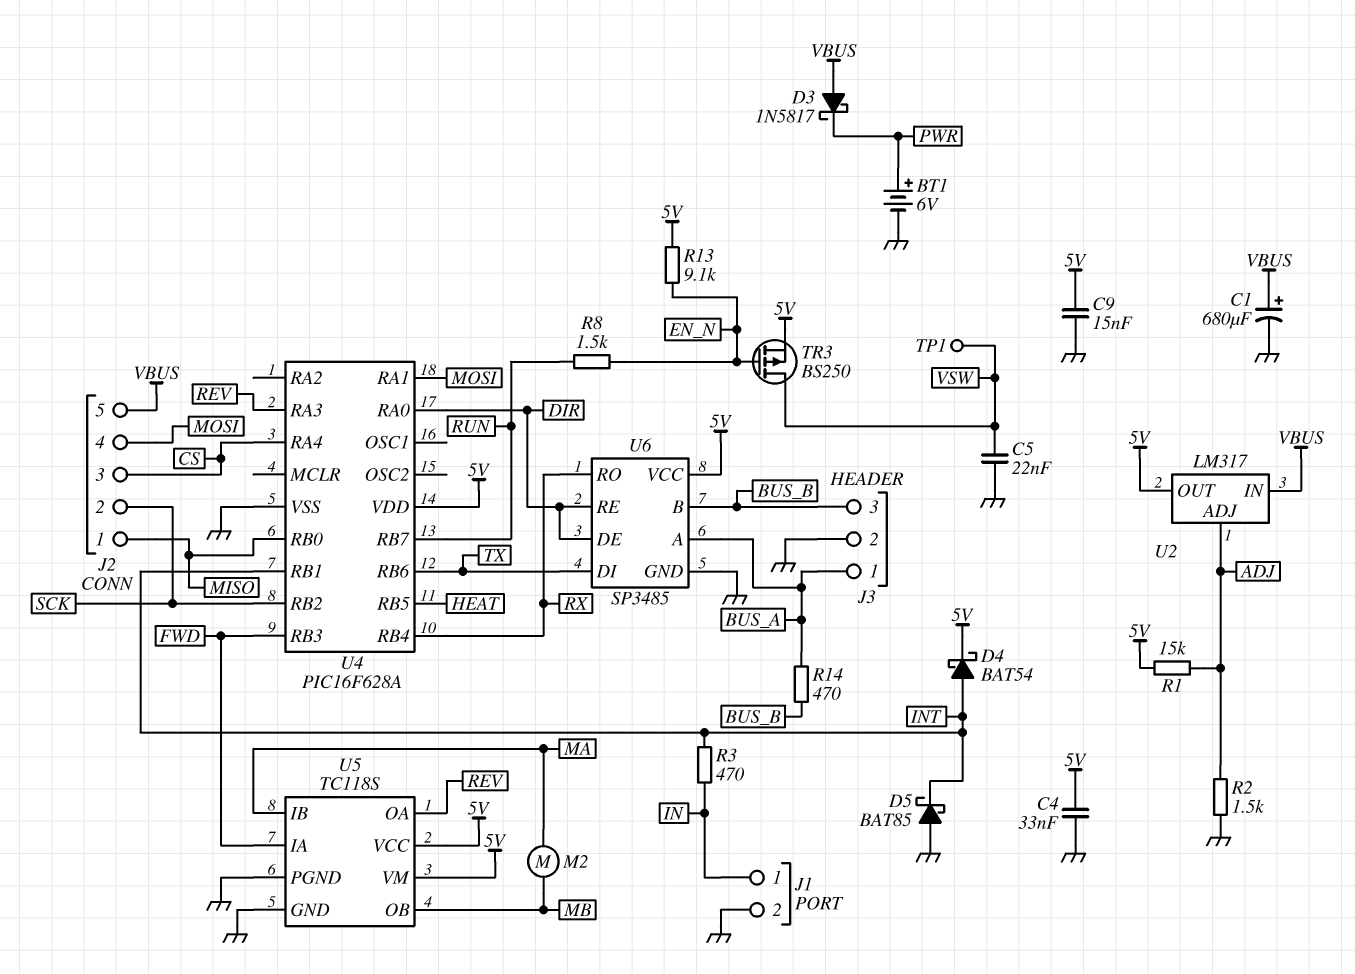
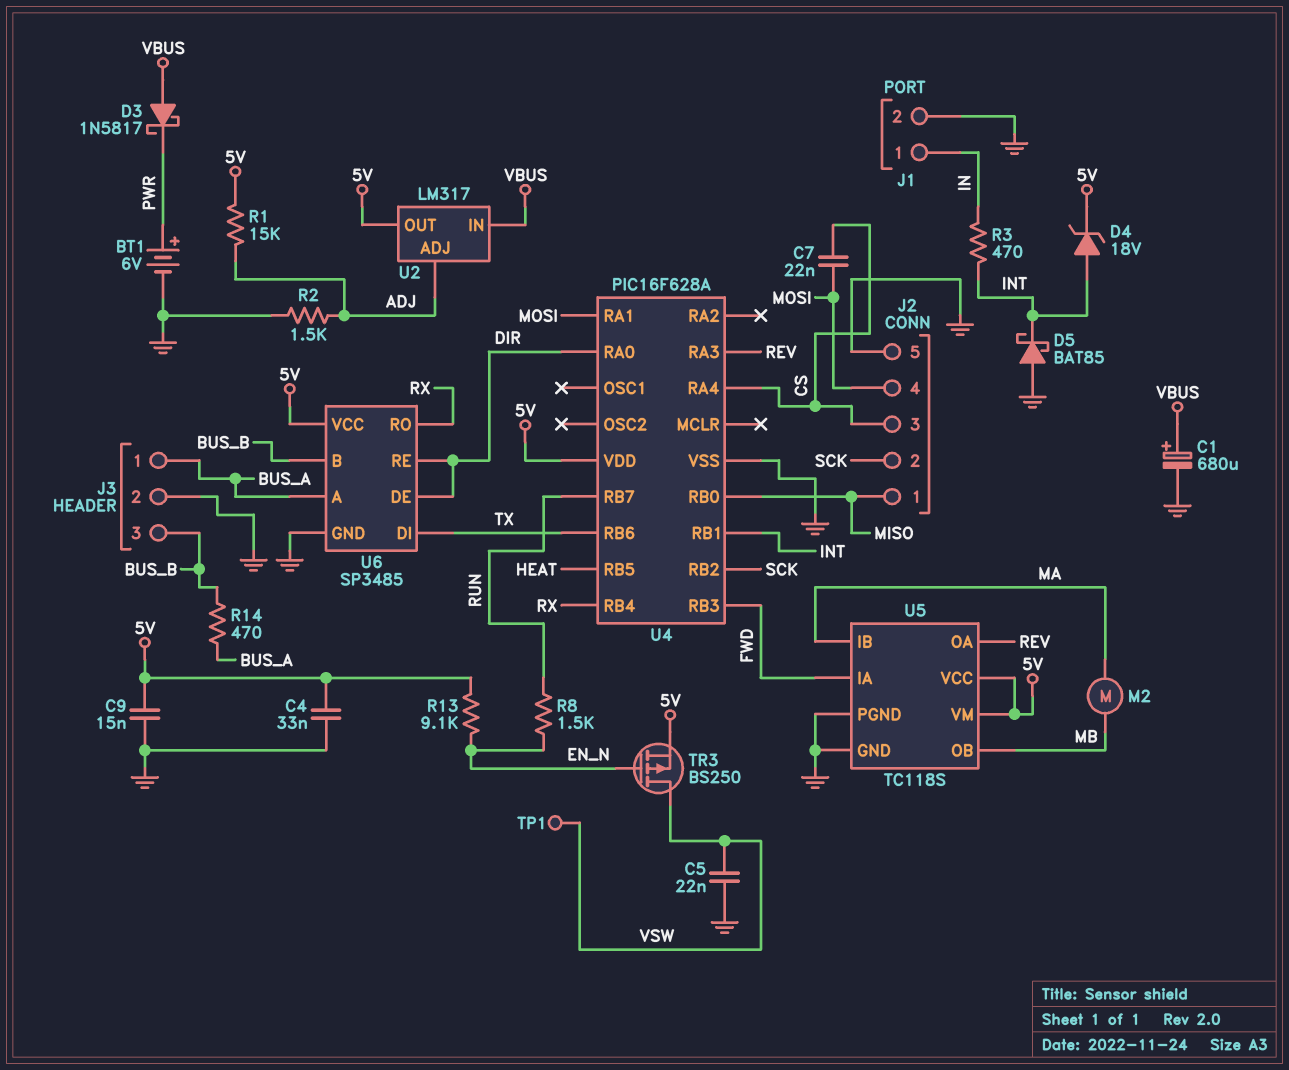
C7: none -> 22nF (CS, MOSI)
D4: schottky BAT54 (A INT, K 5V) -> zener 18V (A INT, K 5V)
J2 pin 5: VBUS -> GND

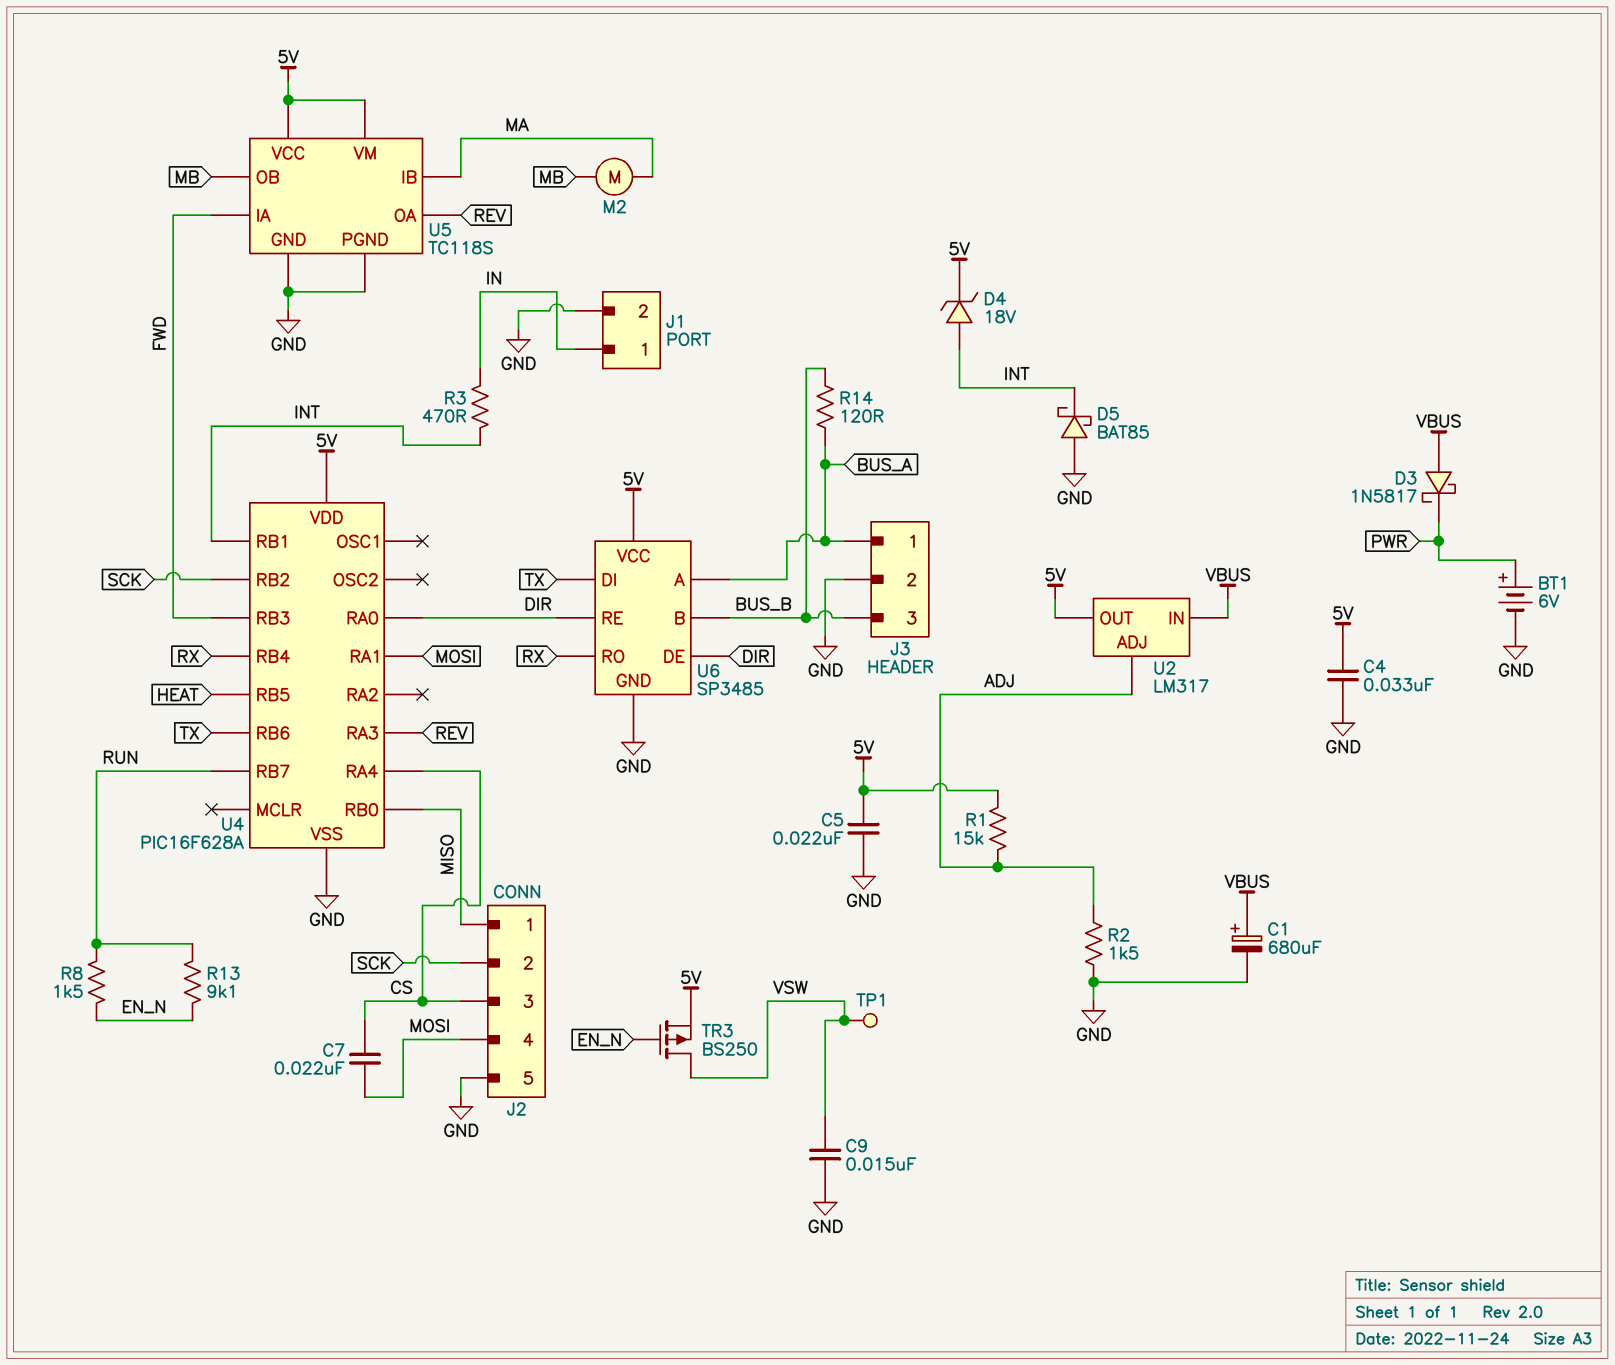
C5: 22nF (GND, VSW) -> 22nF (5V, GND)
C9: 15nF (5V, GND) -> 15nF (GND, VSW)
R13: 9.1k (5V, EN_N) -> 9.1k (EN_N, RUN)
R14: 470 (BUS_A, BUS_B) -> 120 (BUS_A, BUS_B)

